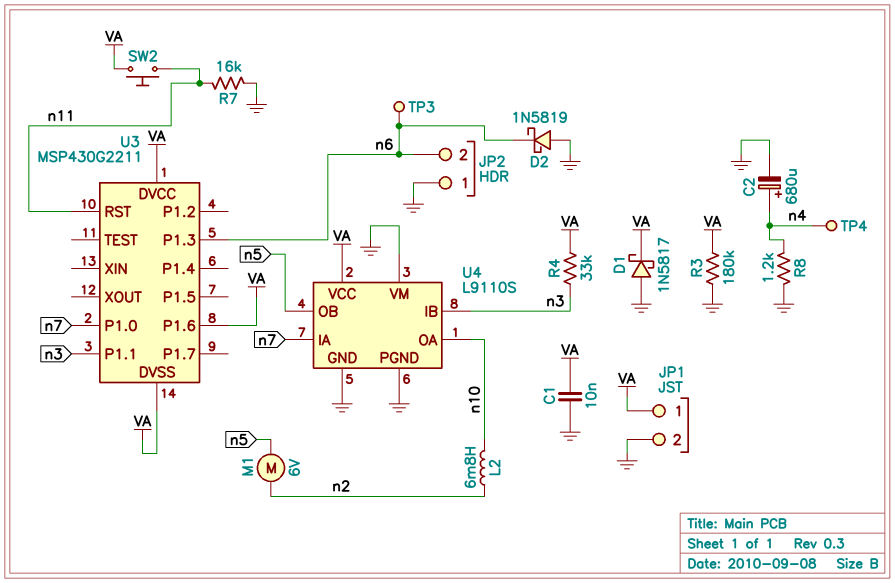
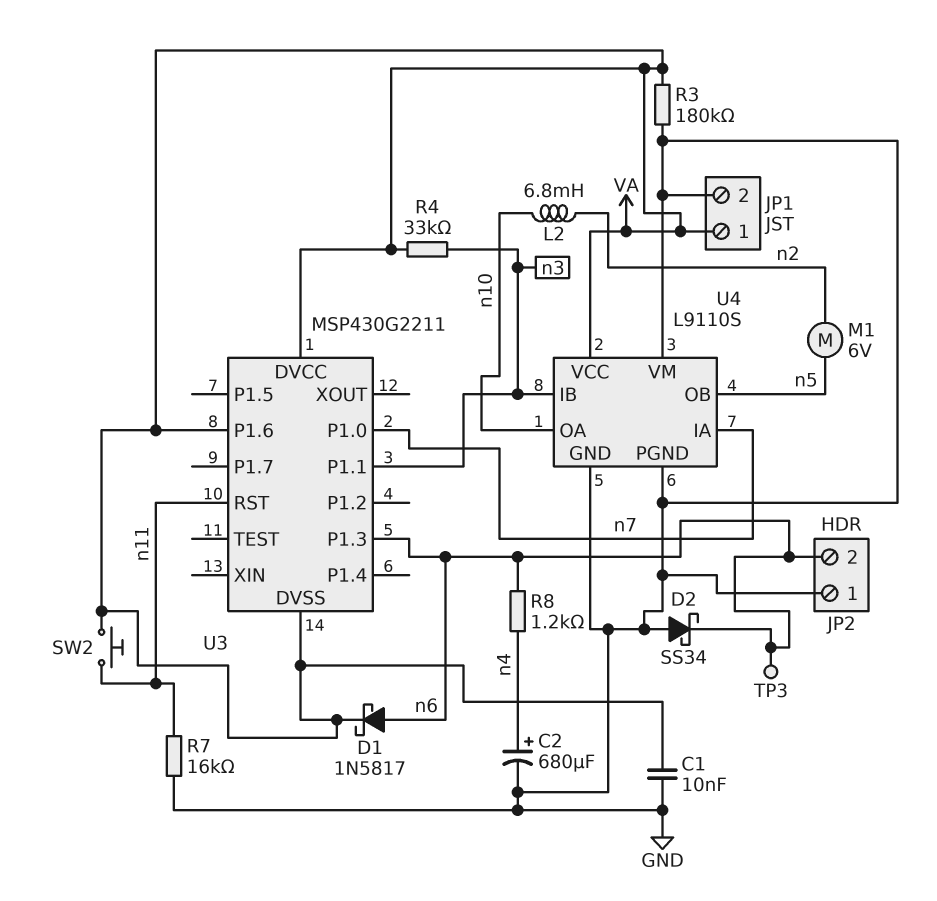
D1: schottky 1N5817 (A GND, K VA) -> schottky 1N5817 (A n6, K VA)
D2: schottky 1N5819 (A GND, K n6) -> schottky SS34 (A GND, K n6)
R8: 1.2k (GND, n4) -> 1.2k (n4, n6)
TP4: test point (n4) -> none

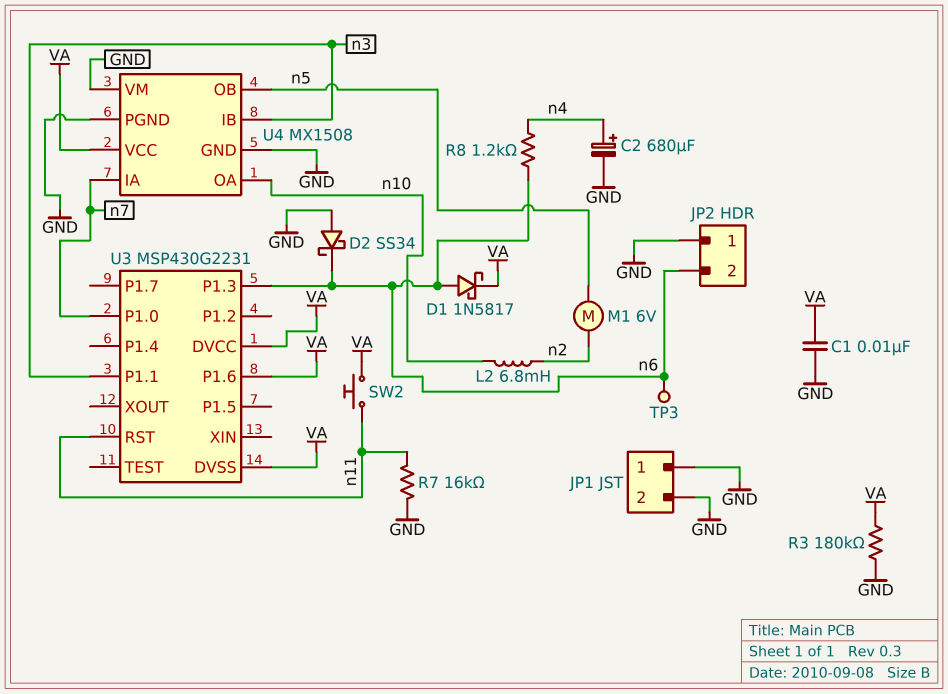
JP1 pin 1: VA -> GND
R4: 33k (VA, n3) -> none
U3: MSP430G2211 -> MSP430G2231
U4: L9110S -> MX1508

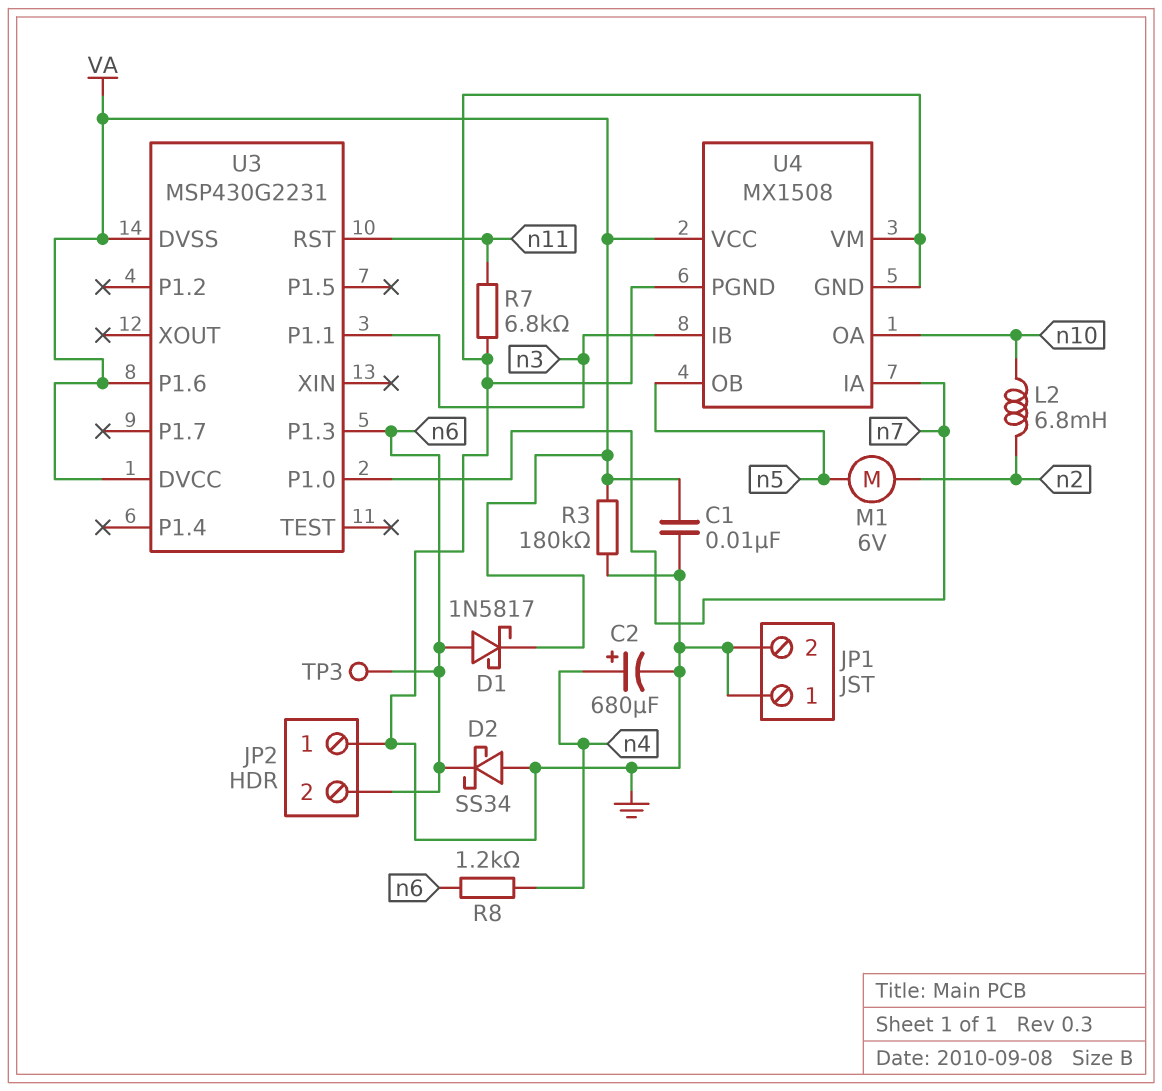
R7: 16k (GND, n11) -> 6.8k (GND, n11)
SW2: button (VA, n11) -> none

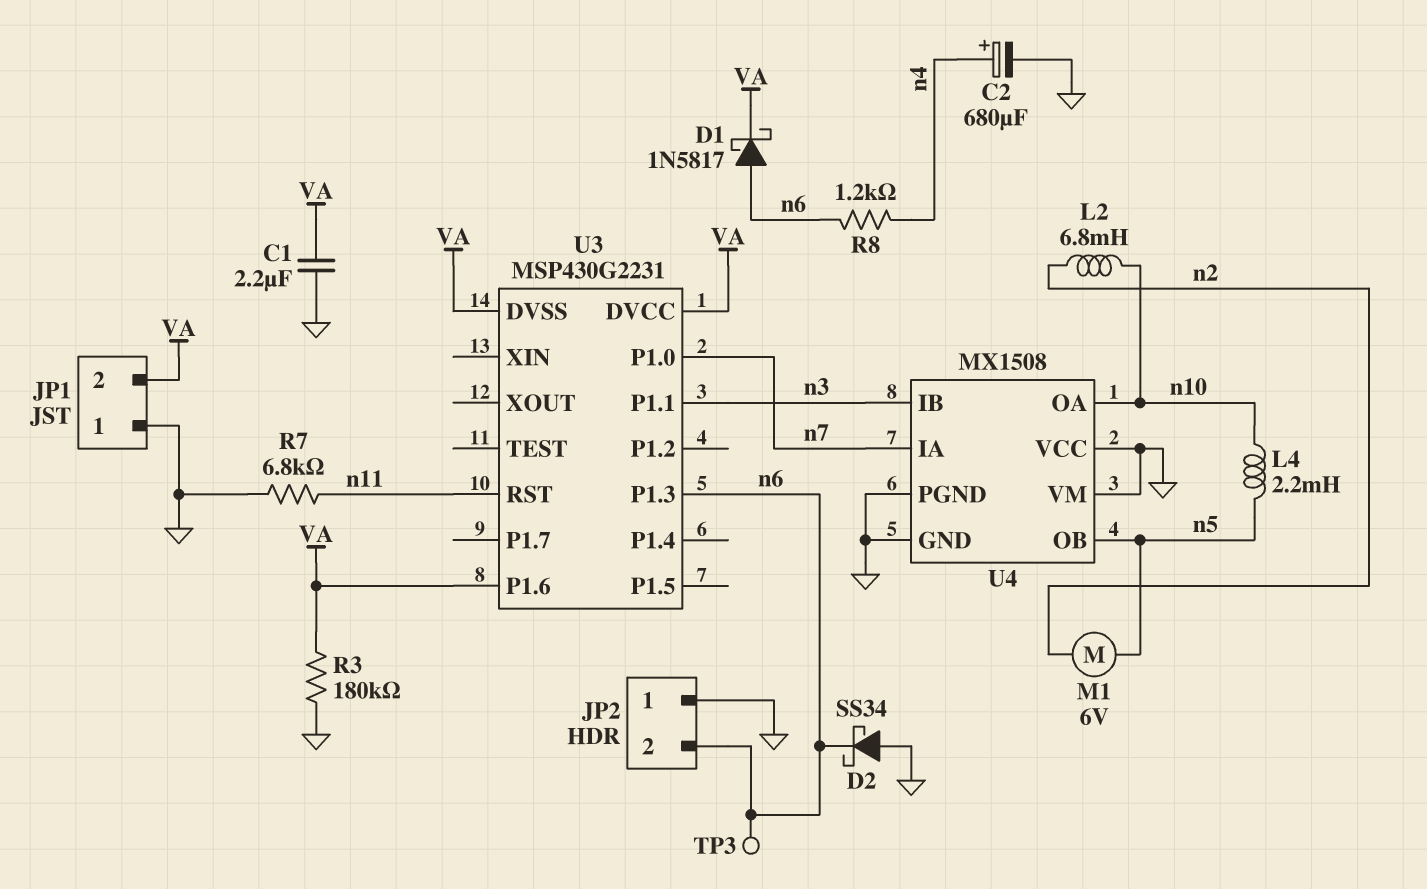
C1: 10nF (GND, VA) -> 2.2uF (GND, VA)
JP1 pin 2: GND -> VA
L4: none -> 2.2mH (n5, n10)
U4 pin VCC: VA -> GND

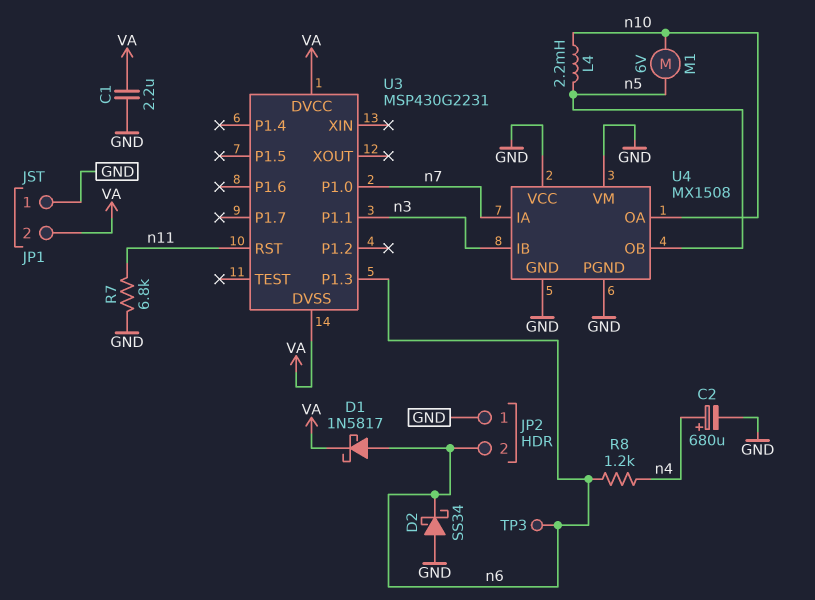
L2: 6.8mH (n2, n10) -> none
M1: motor 6V (n2, n5) -> motor 6V (n5, n10)
R3: 180k (GND, VA) -> none
U3 pin P1.6: VA -> none

